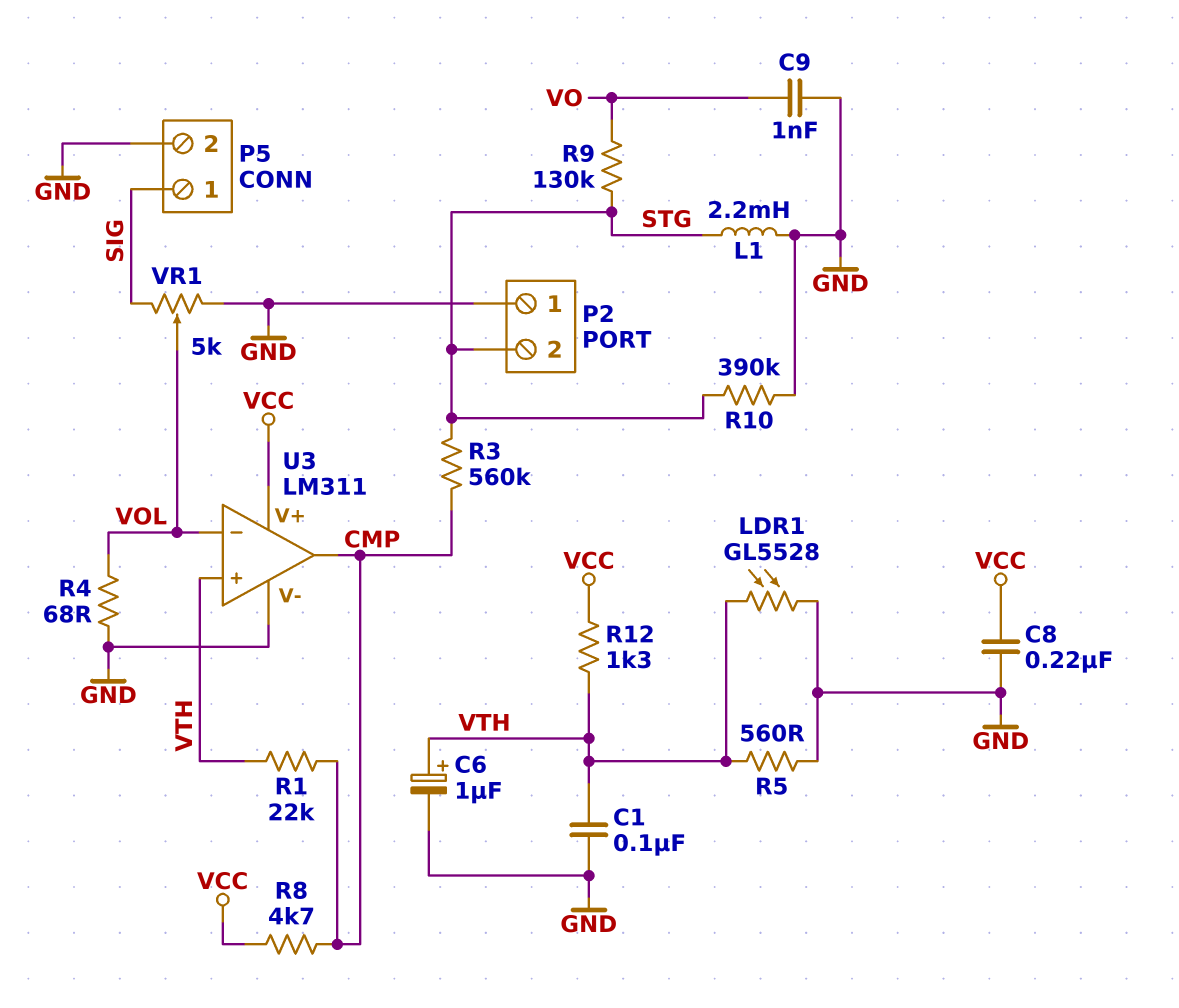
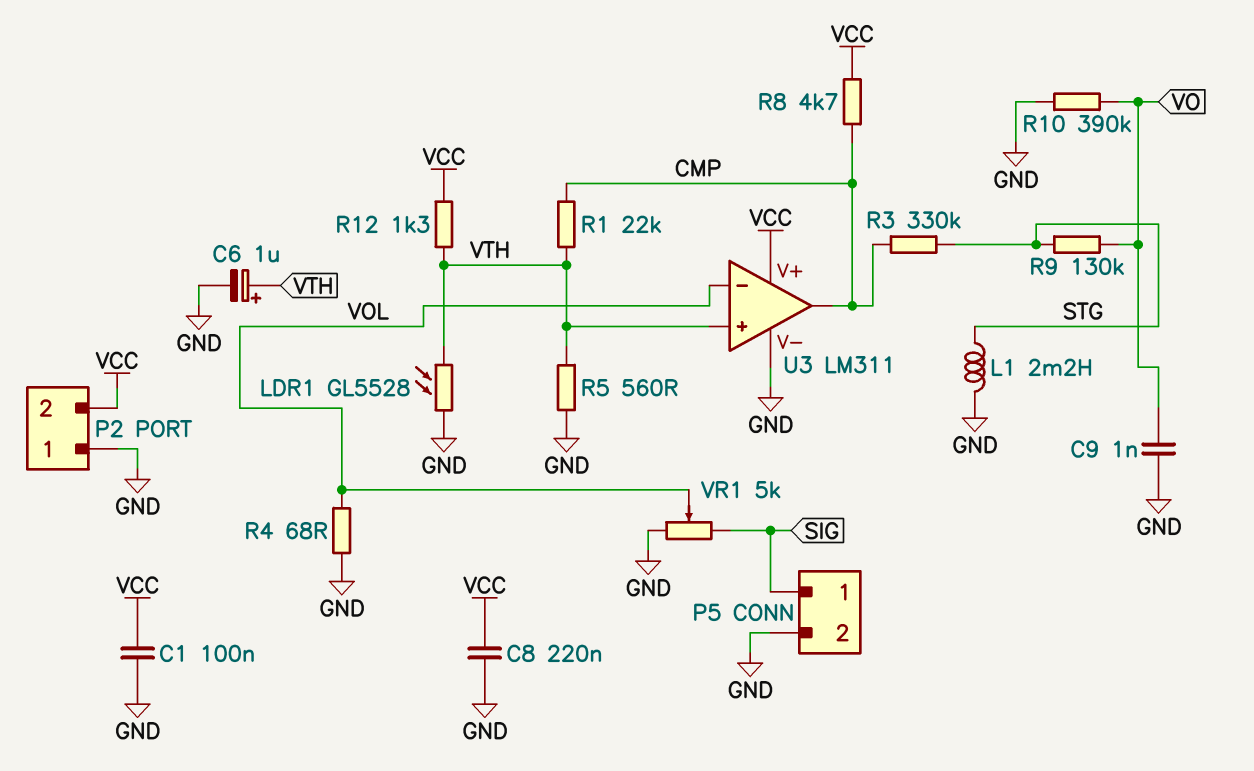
C1: 100nF (GND, VTH) -> 100nF (GND, VCC)
P2 pin 2: STG -> VCC
R3: 560k (CMP, STG) -> 330k (CMP, STG)
R10: 390k (GND, STG) -> 390k (GND, VO)

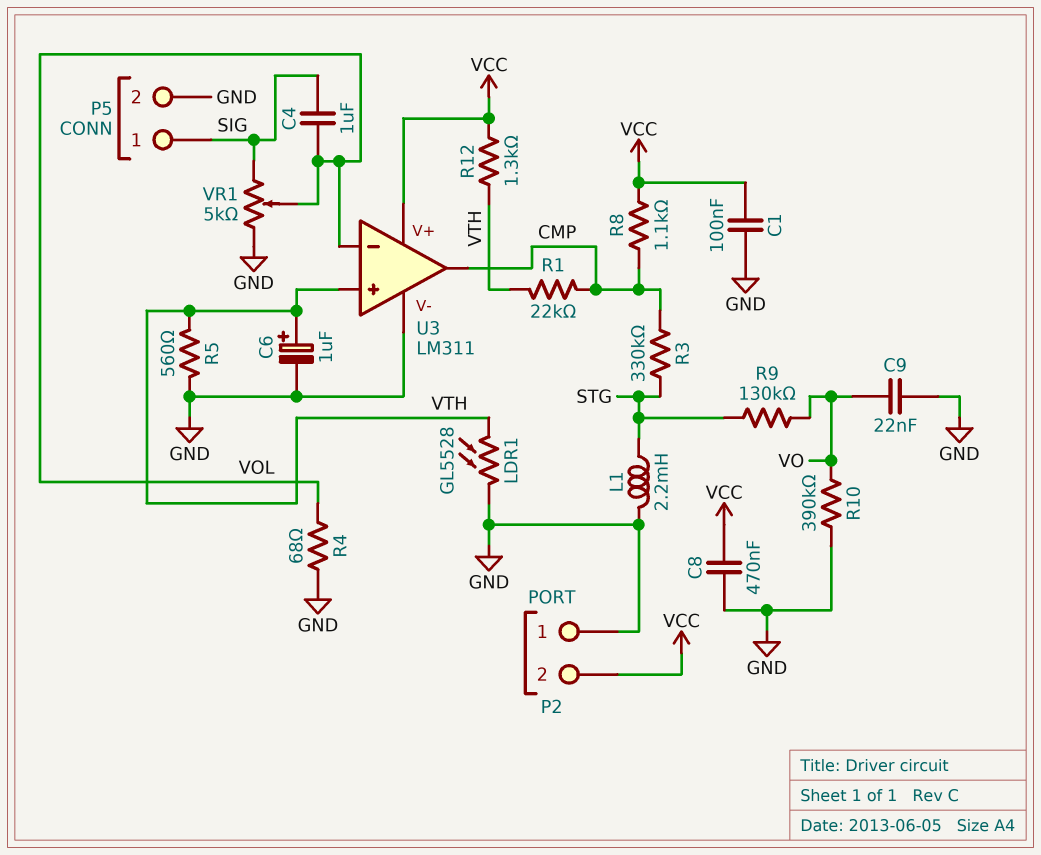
C4: none -> 1uF (SIG, VOL)
C8: 220nF (GND, VCC) -> 470nF (GND, VCC)
C9: 1nF (GND, VO) -> 22nF (GND, VO)
R8: 4.7k (CMP, VCC) -> 1.1k (CMP, VCC)

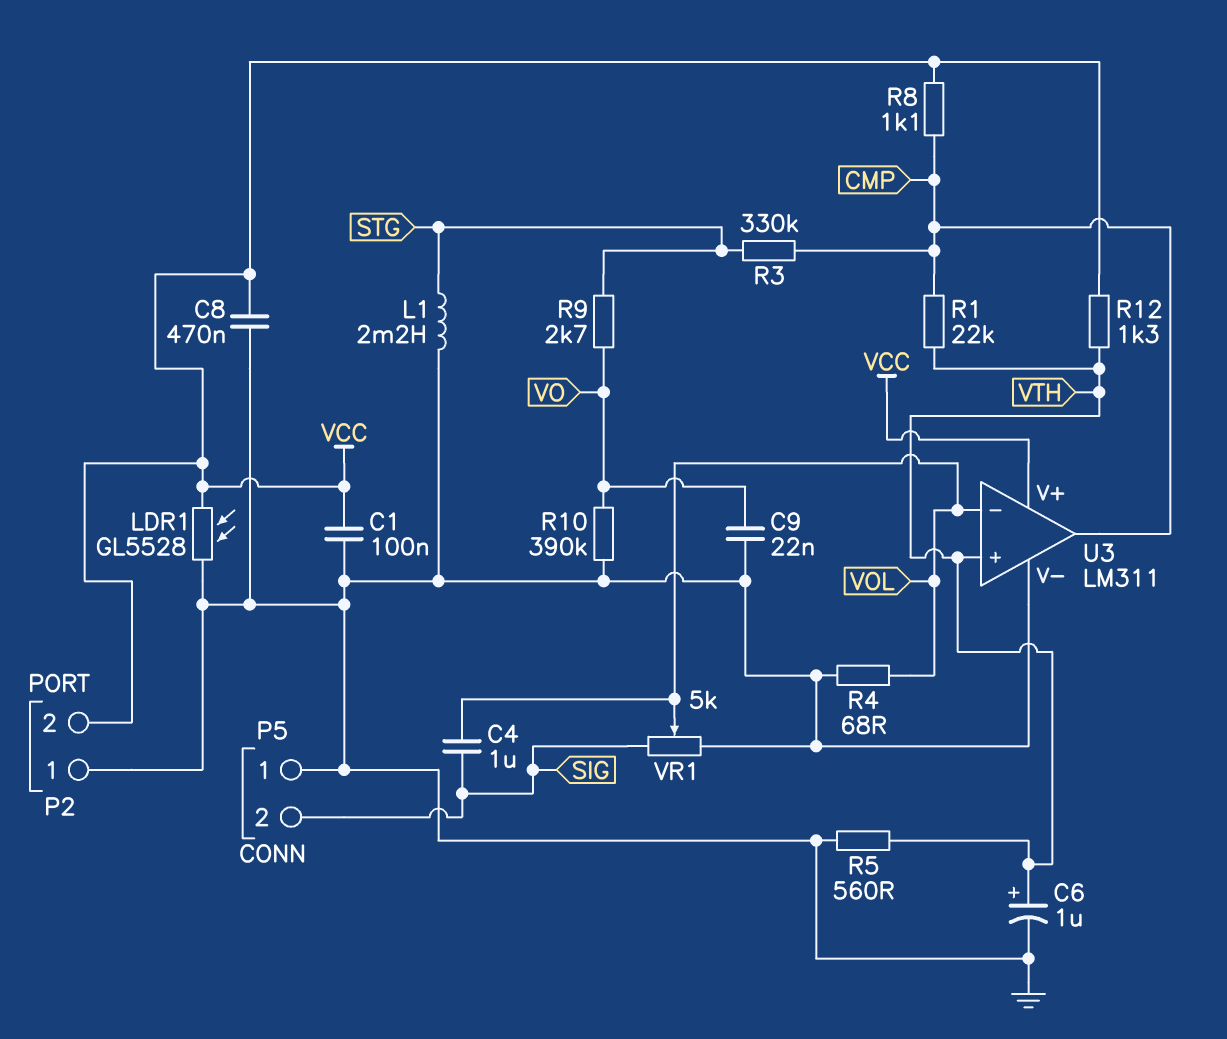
LDR1: GL5528 (GND, VTH) -> GL5528 (GND, VCC)
P5 pin 1: SIG -> GND
P5 pin 2: GND -> SIG
R9: 130k (STG, VO) -> 2.7k (STG, VO)

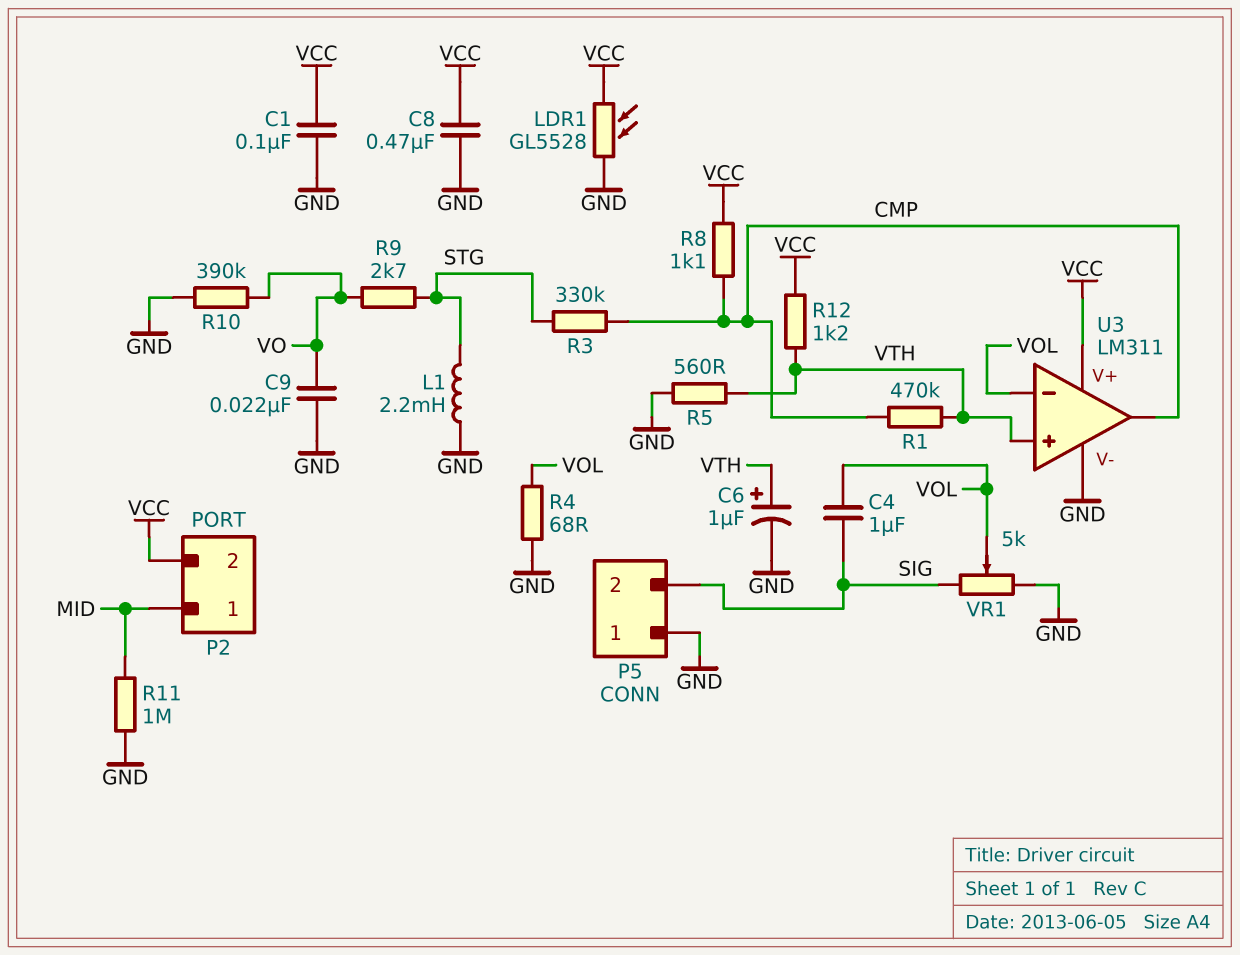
P2 pin 1: GND -> MID
R1: 22k (CMP, VTH) -> 470k (CMP, VTH)
R11: none -> 1M (GND, MID)
R12: 1.3k (VCC, VTH) -> 1.2k (VCC, VTH)

